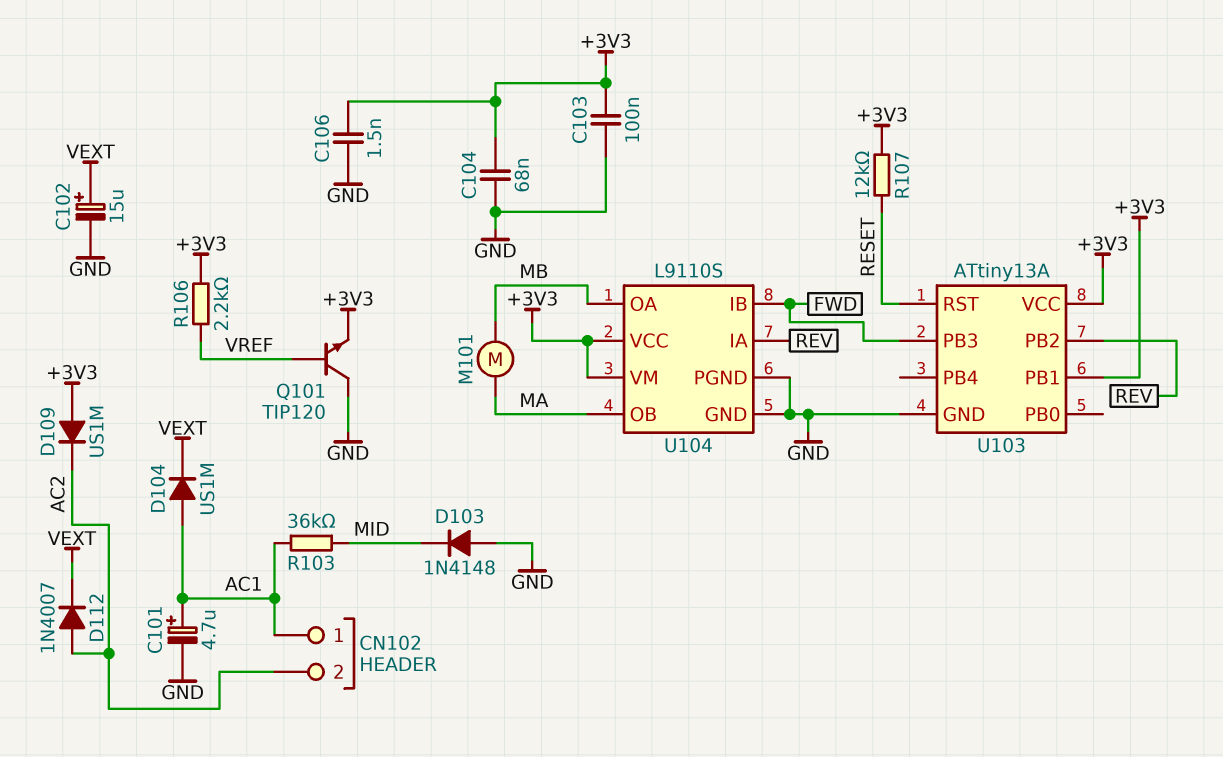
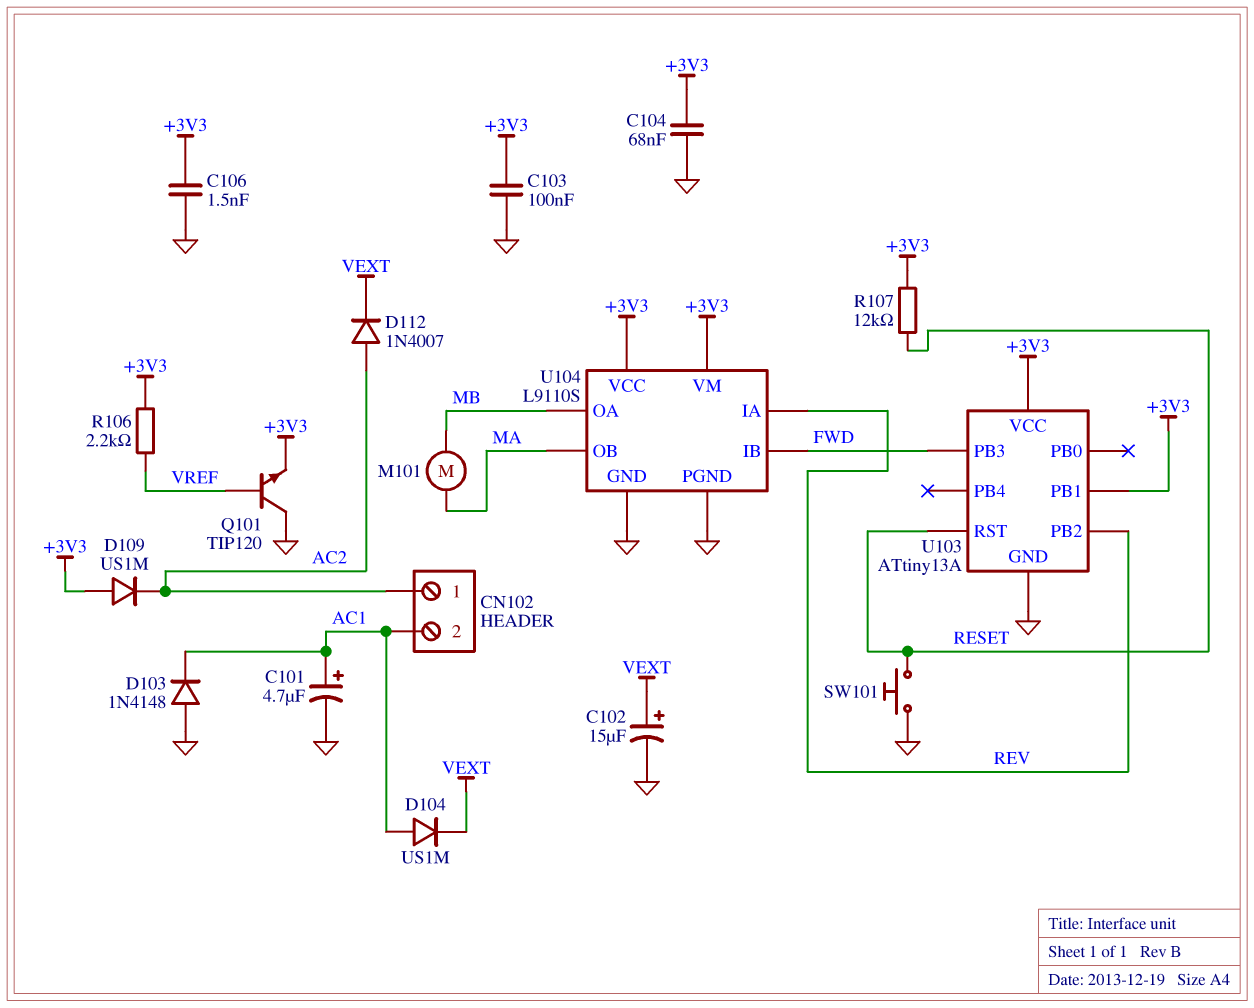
CN102 pin 1: AC1 -> AC2
CN102 pin 2: AC2 -> AC1
D103: diode 1N4148 (A GND, K MID) -> diode 1N4148 (A GND, K AC1)
R103: 36k (AC1, MID) -> none
SW101: none -> button (GND, RESET)

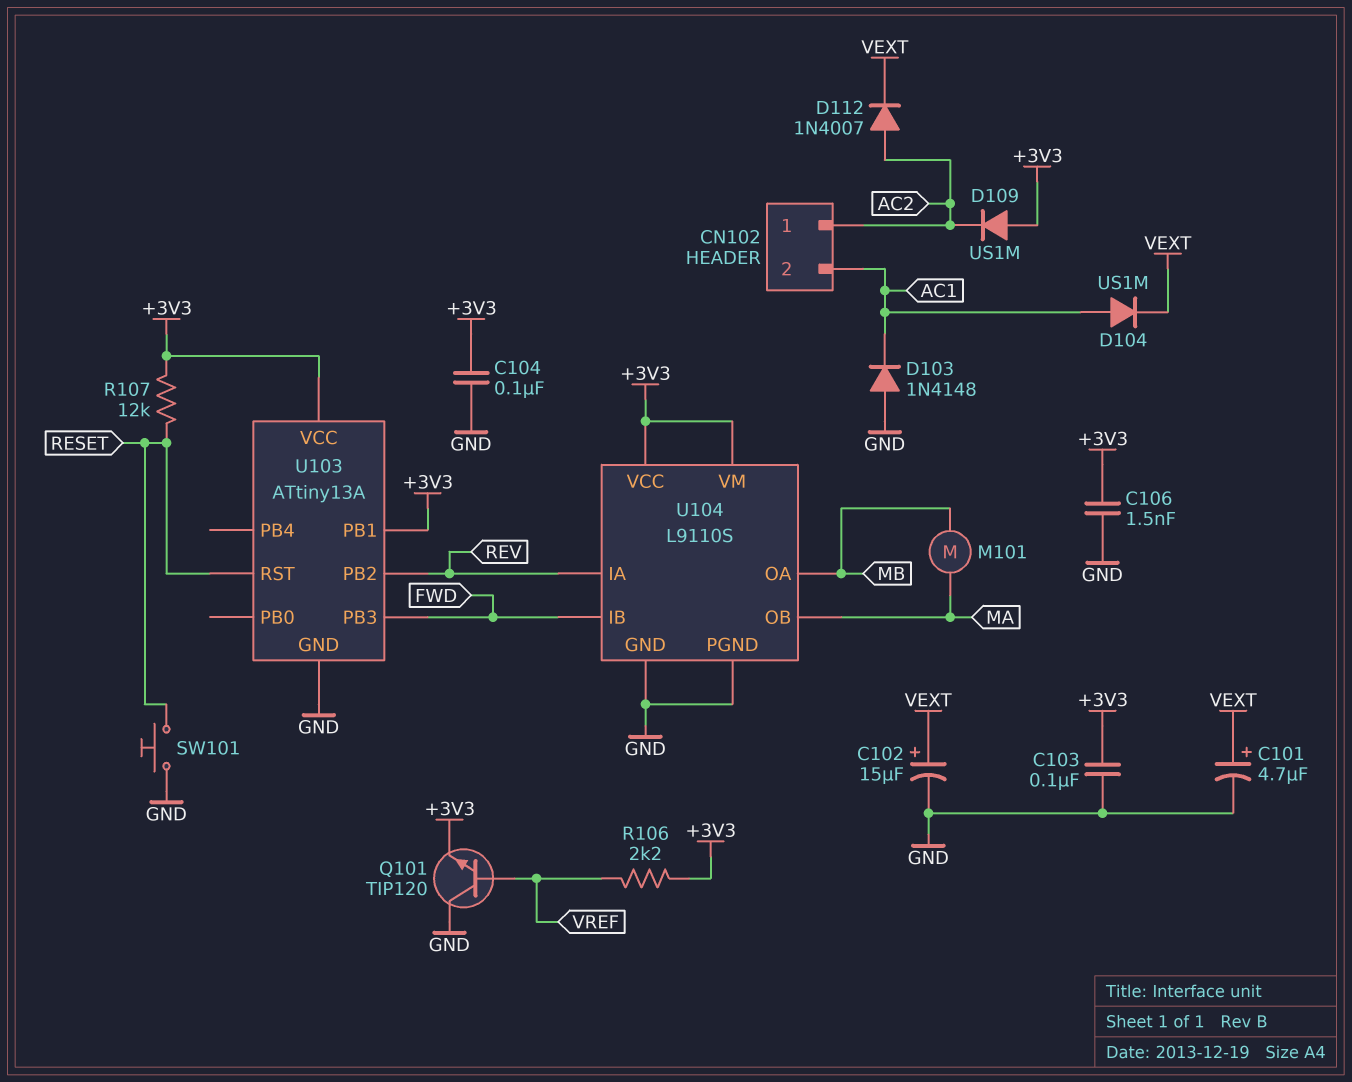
C101: 4.7uF (plus AC1, minus GND) -> 4.7uF (plus VEXT, minus GND)
C104: 68nF (+3V3, GND) -> 100nF (+3V3, GND)

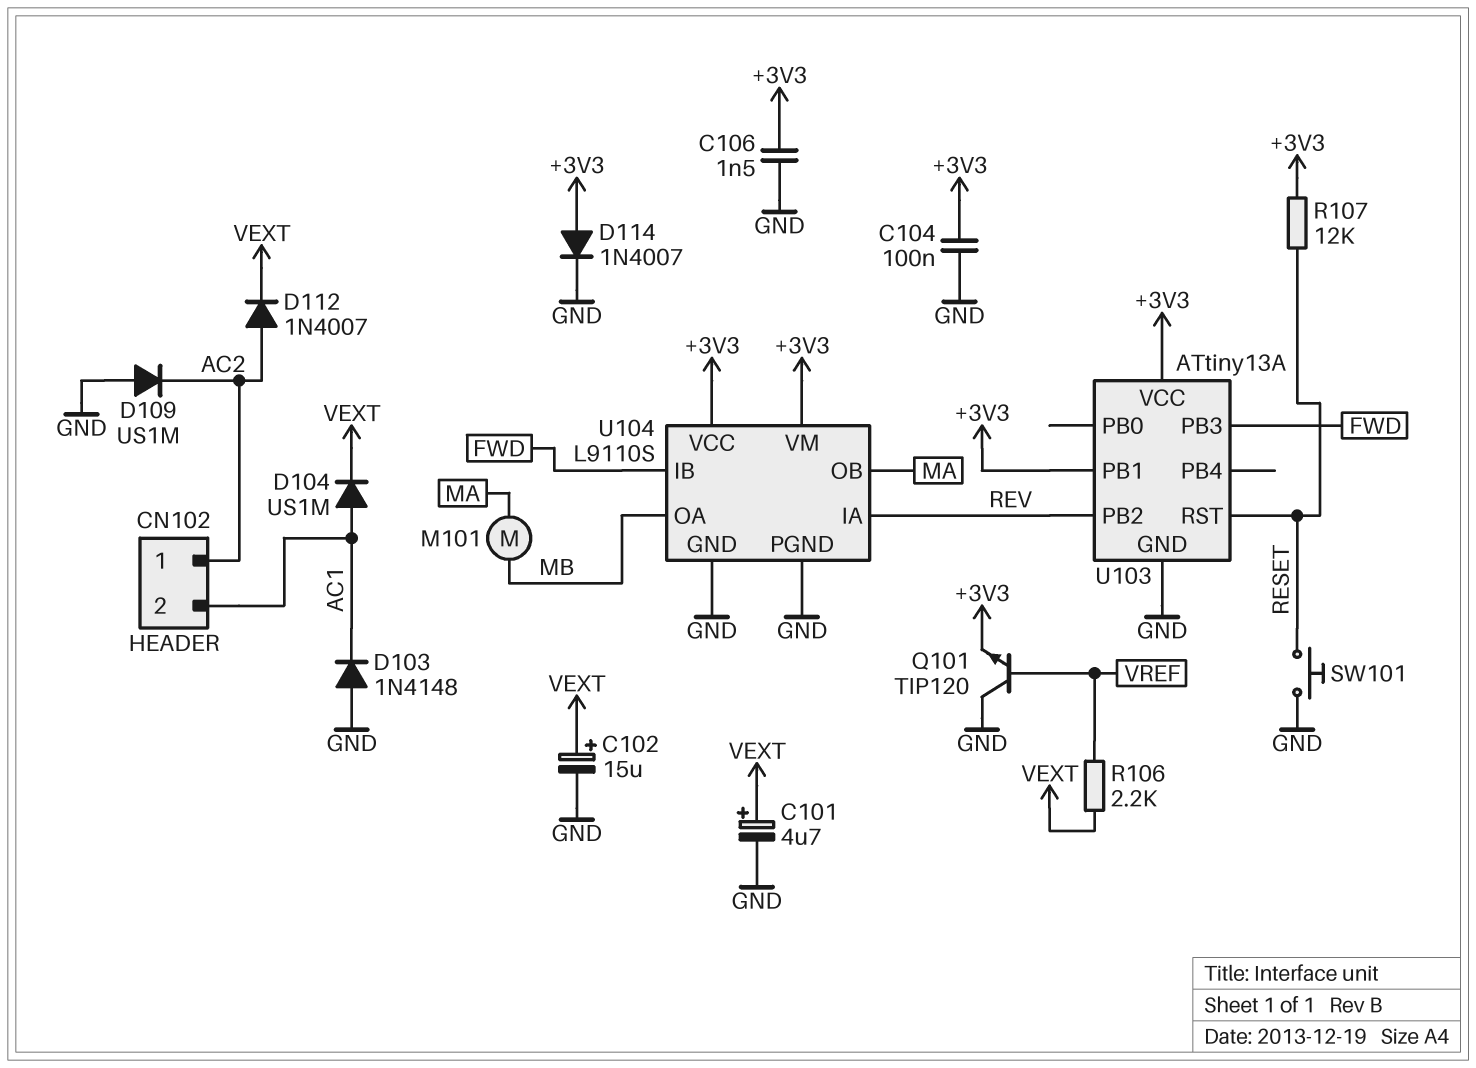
C103: 100nF (+3V3, GND) -> none
D109: diode US1M (A +3V3, K AC2) -> diode US1M (A GND, K AC2)
D114: none -> diode 1N4007 (A +3V3, K GND)
R106: 2.2k (+3V3, VREF) -> 2.2k (VEXT, VREF)

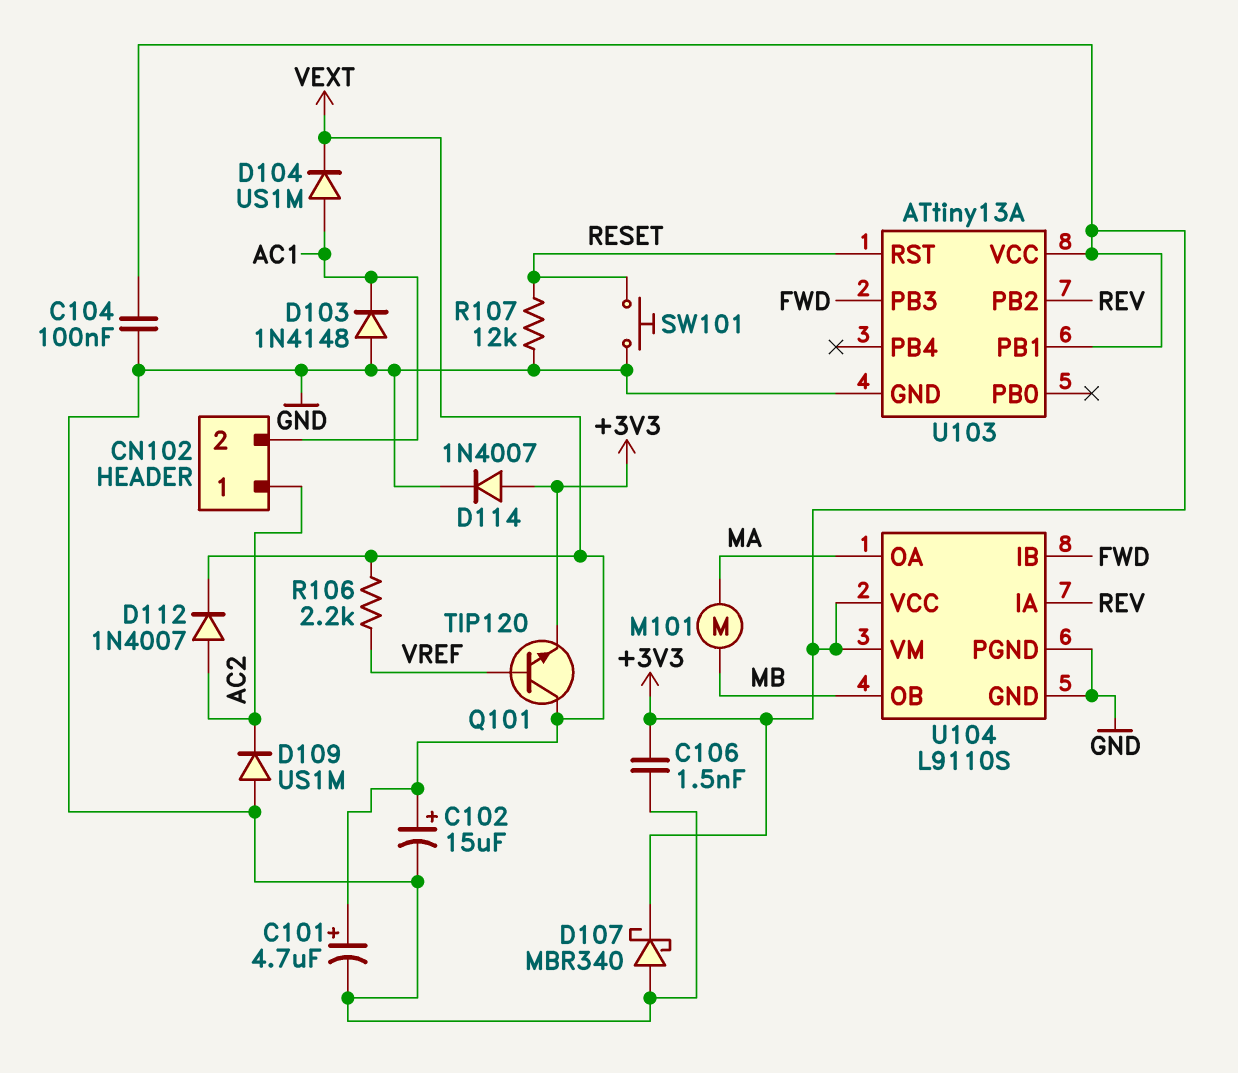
D107: none -> schottky MBR340 (A GND, K +3V3)
Q101: NPN TIP120 (B VREF, C GND, E +3V3) -> NPN TIP120 (B VREF, C VEXT, E +3V3)
R107: 12k (+3V3, RESET) -> 12k (GND, RESET)
U104 pin OA: MB -> MA
U104 pin OB: MA -> MB

